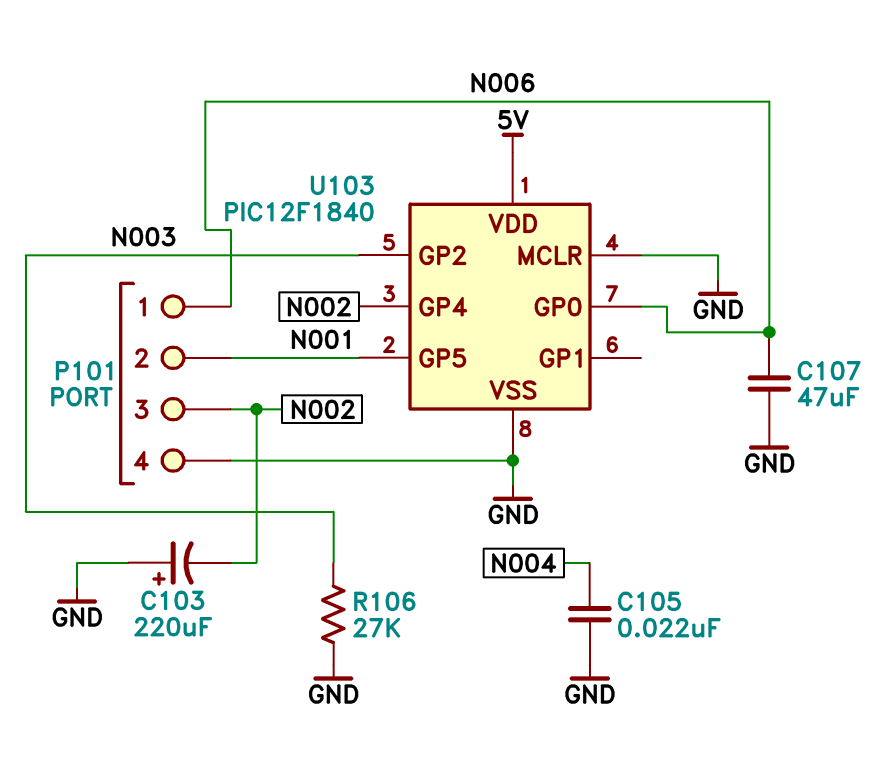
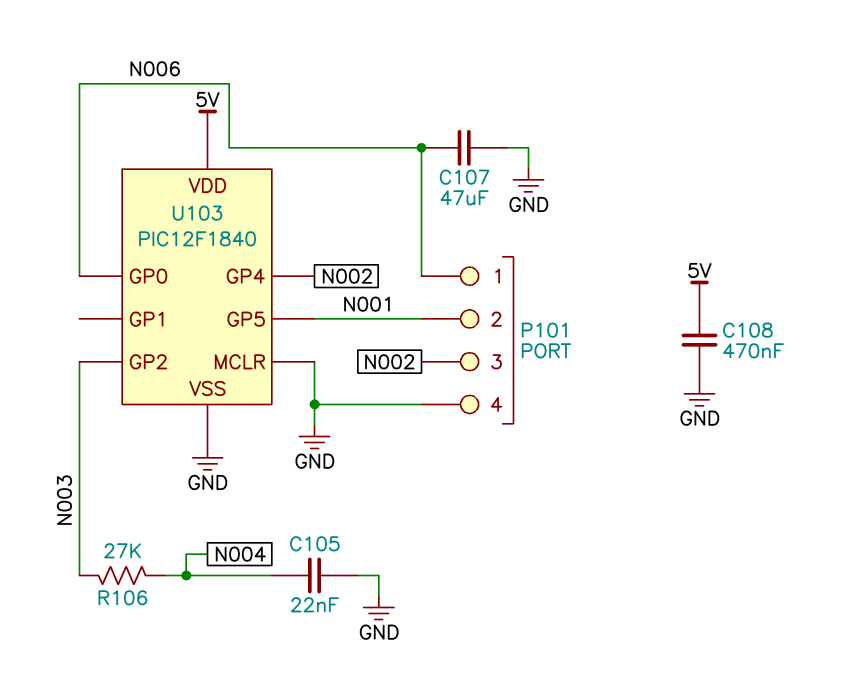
C103: 220uF (plus GND, minus N002) -> none
C108: none -> 470nF (5V, GND)
R106: 27k (GND, N003) -> 27k (N003, N004)

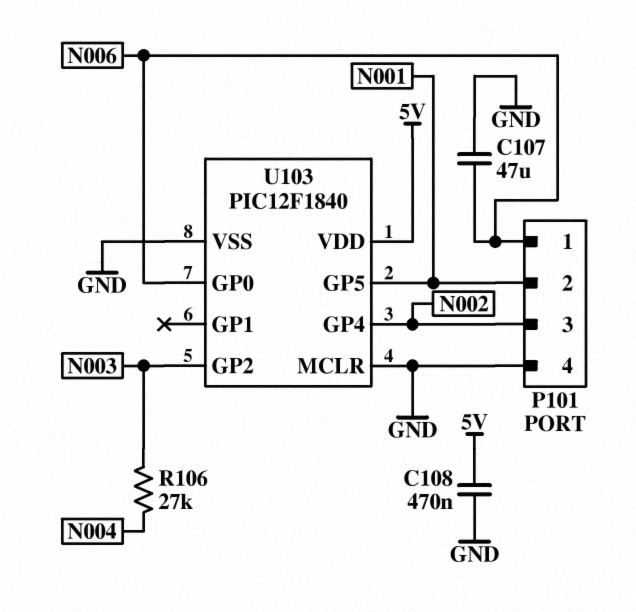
C105: 22nF (GND, N004) -> none

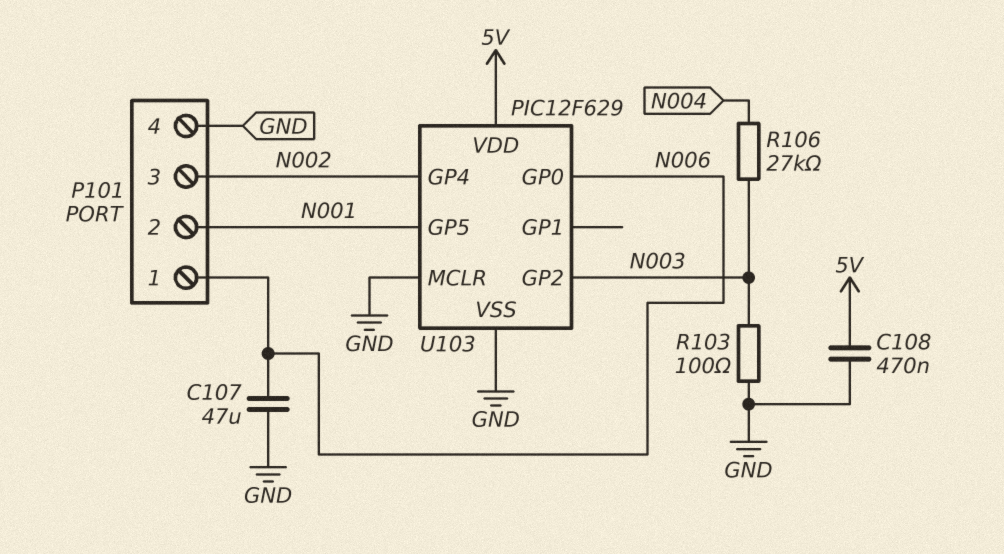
R103: none -> 100 (GND, N003)
U103: PIC12F1840 -> PIC12F629

